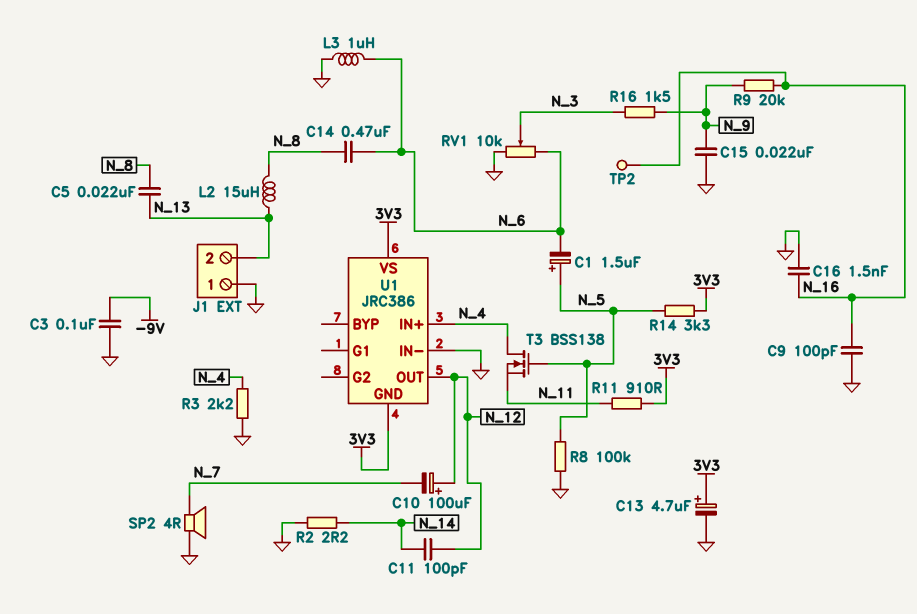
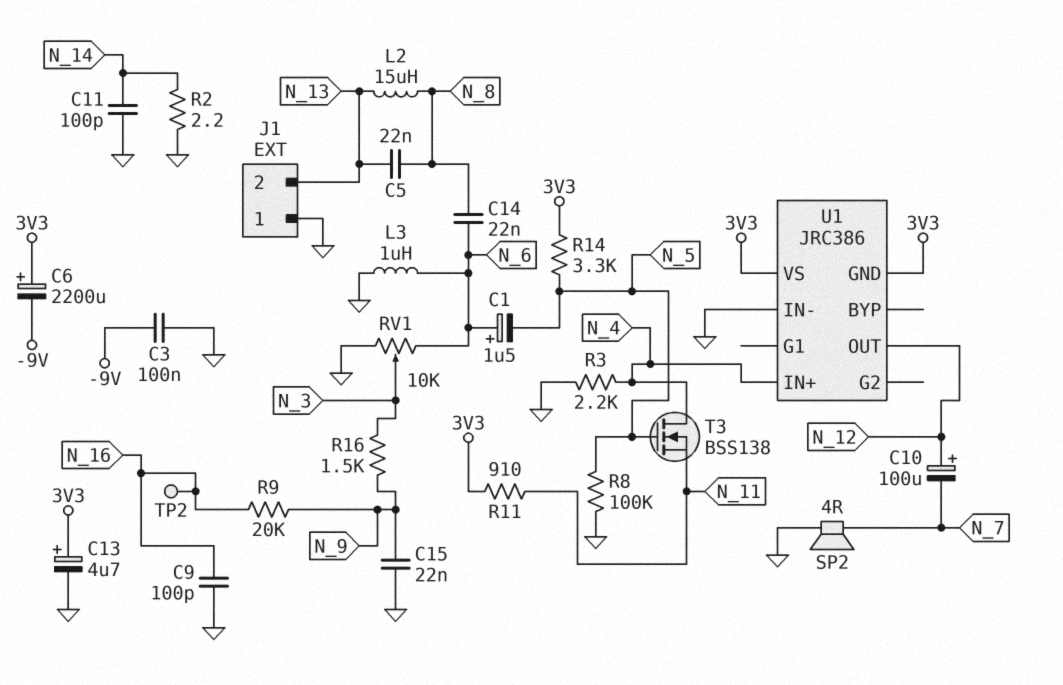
C1: 1.5uF (plus N_5, minus N_6) -> 1.5uF (plus N_6, minus N_5)
C6: none -> 2200uF (plus 3V3, minus -9V)
C11: 100pF (N_12, N_14) -> 100pF (GND, N_14)
C14: 470nF (N_6, N_8) -> 22nF (N_6, N_8)
C16: 1.5nF (GND, N_16) -> none

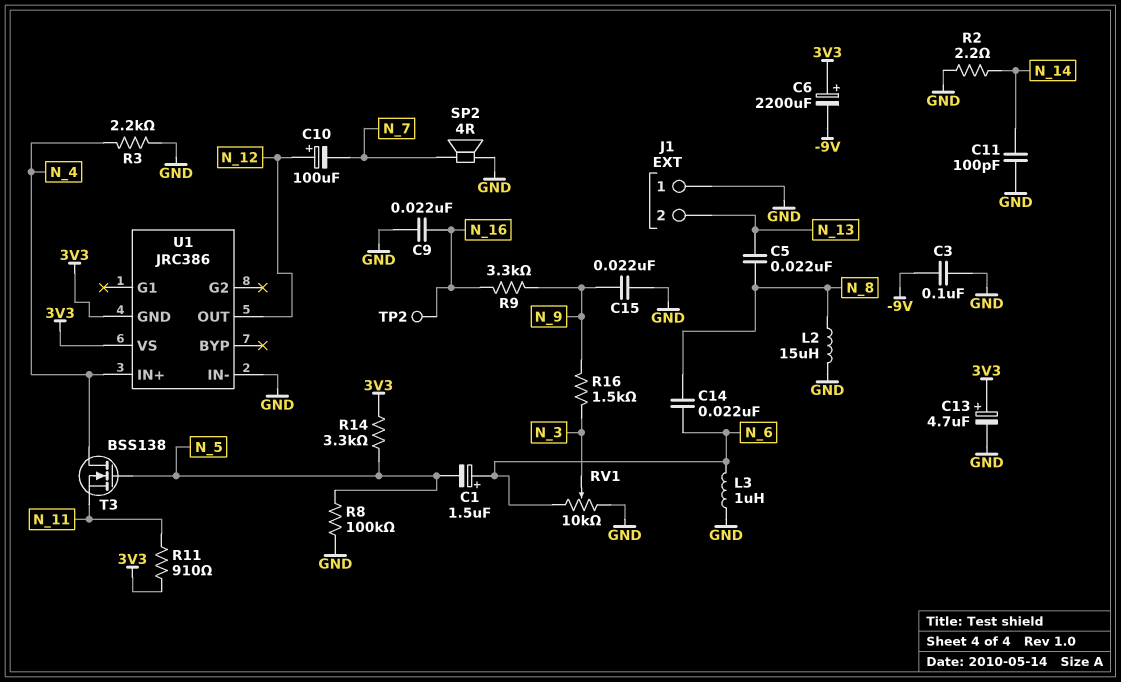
C9: 100pF (GND, N_16) -> 22nF (GND, N_16)
L2: 15uH (N_8, N_13) -> 15uH (GND, N_8)
R9: 20k (N_9, N_16) -> 3.3k (N_9, N_16)

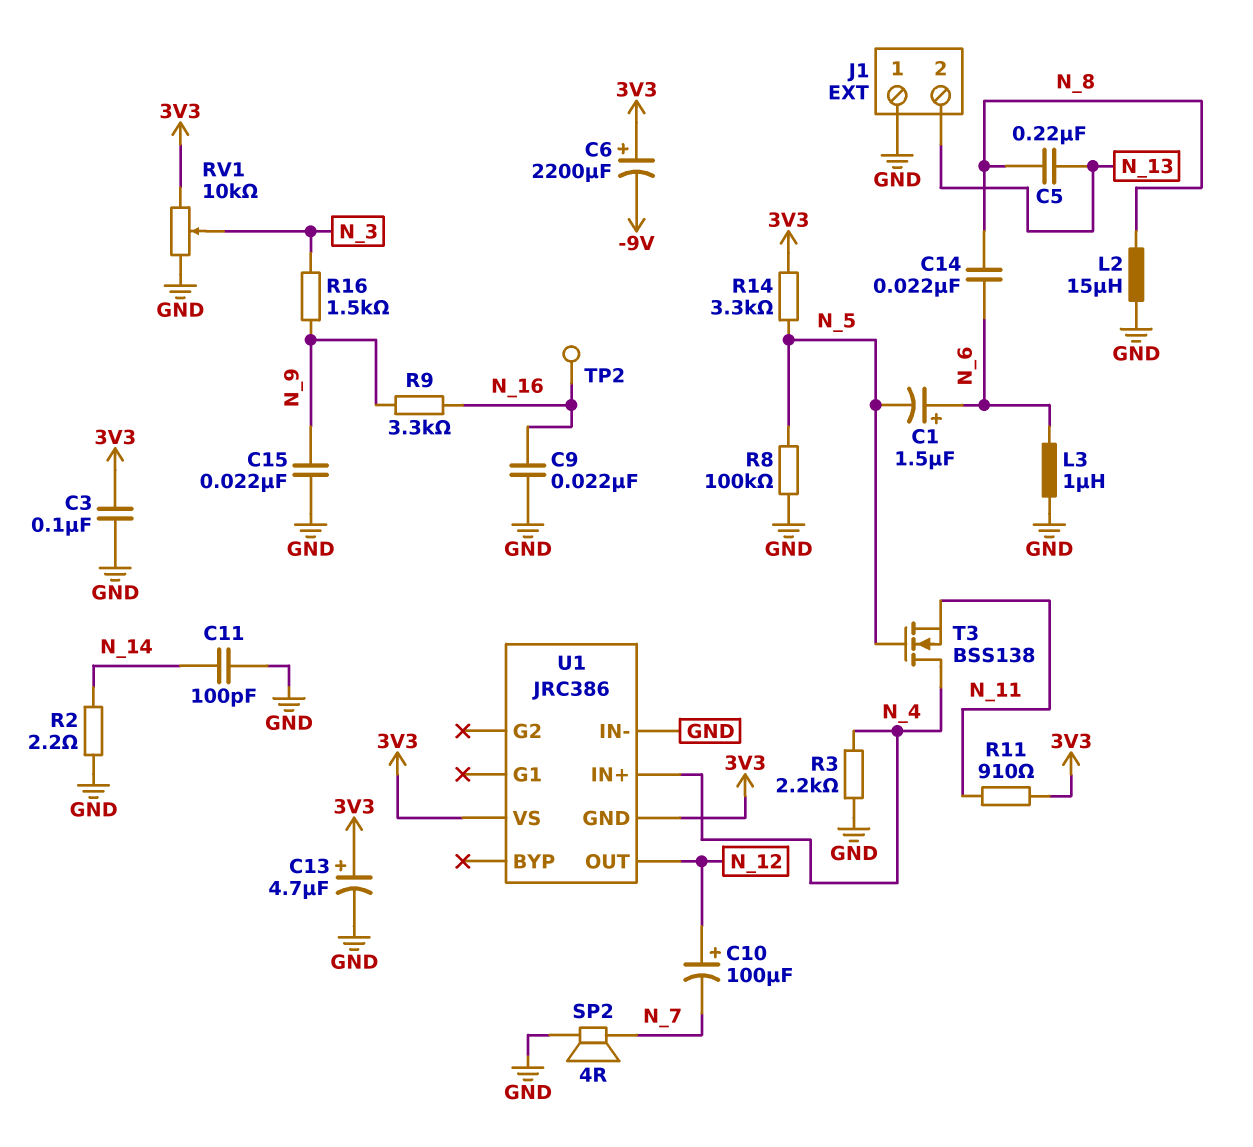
C3: 100nF (-9V, GND) -> 100nF (3V3, GND)
C5: 22nF (N_8, N_13) -> 220nF (N_8, N_13)
RV1: 10k (GND, N_6, wiper N_3) -> 10k (3V3, GND, wiper N_3)

